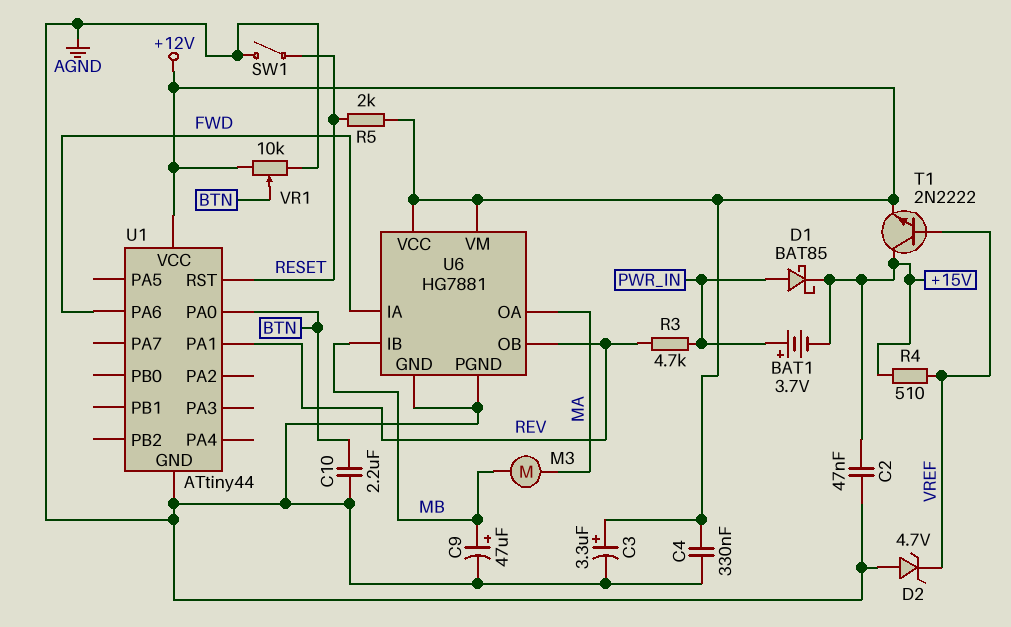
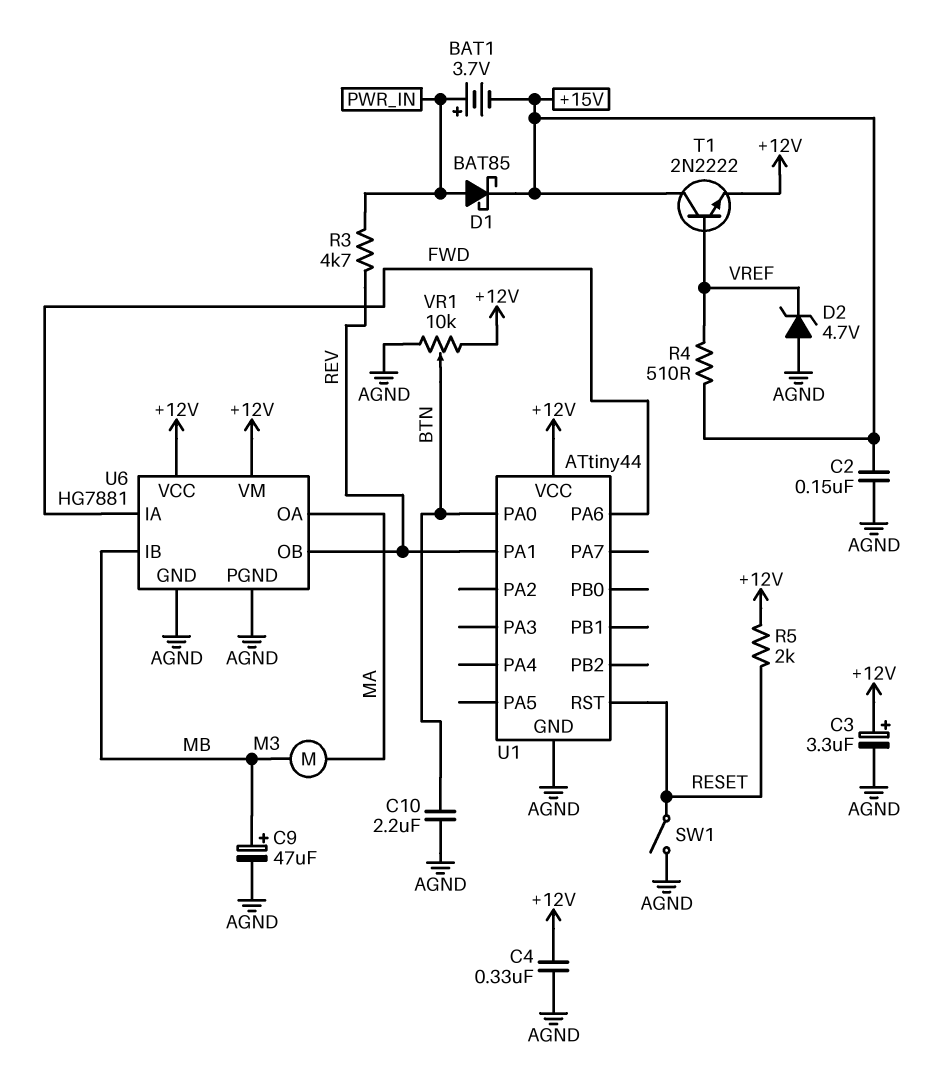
C2: 47nF (+15V, AGND) -> 150nF (+15V, AGND)

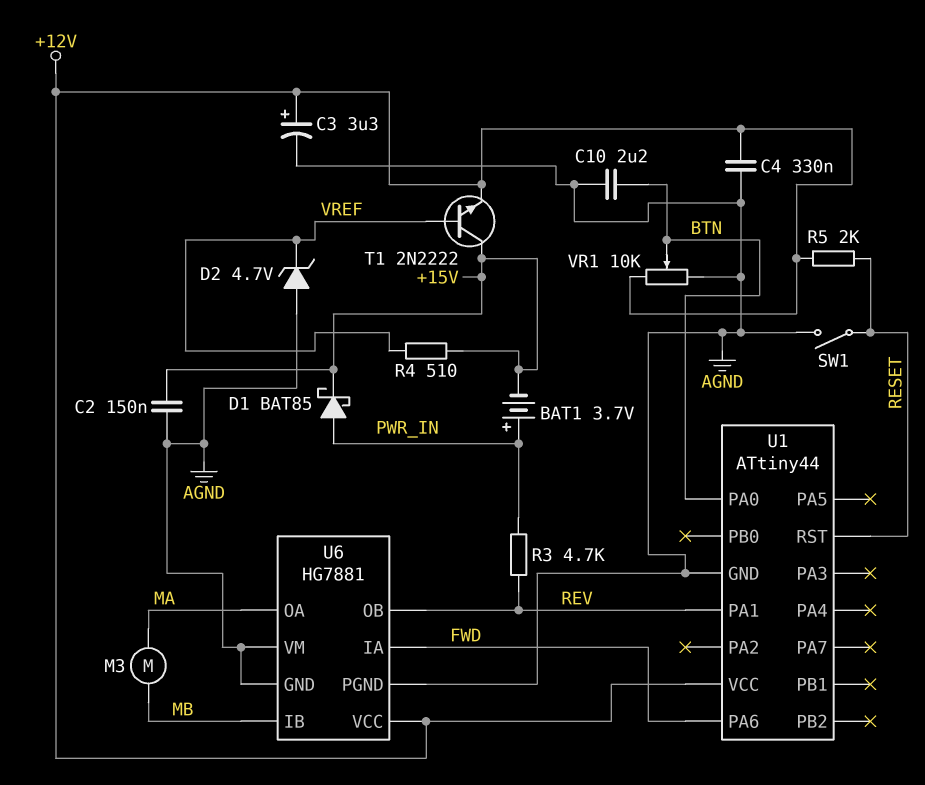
C9: 47uF (plus MB, minus AGND) -> none
U6 pin VM: +12V -> AGND

